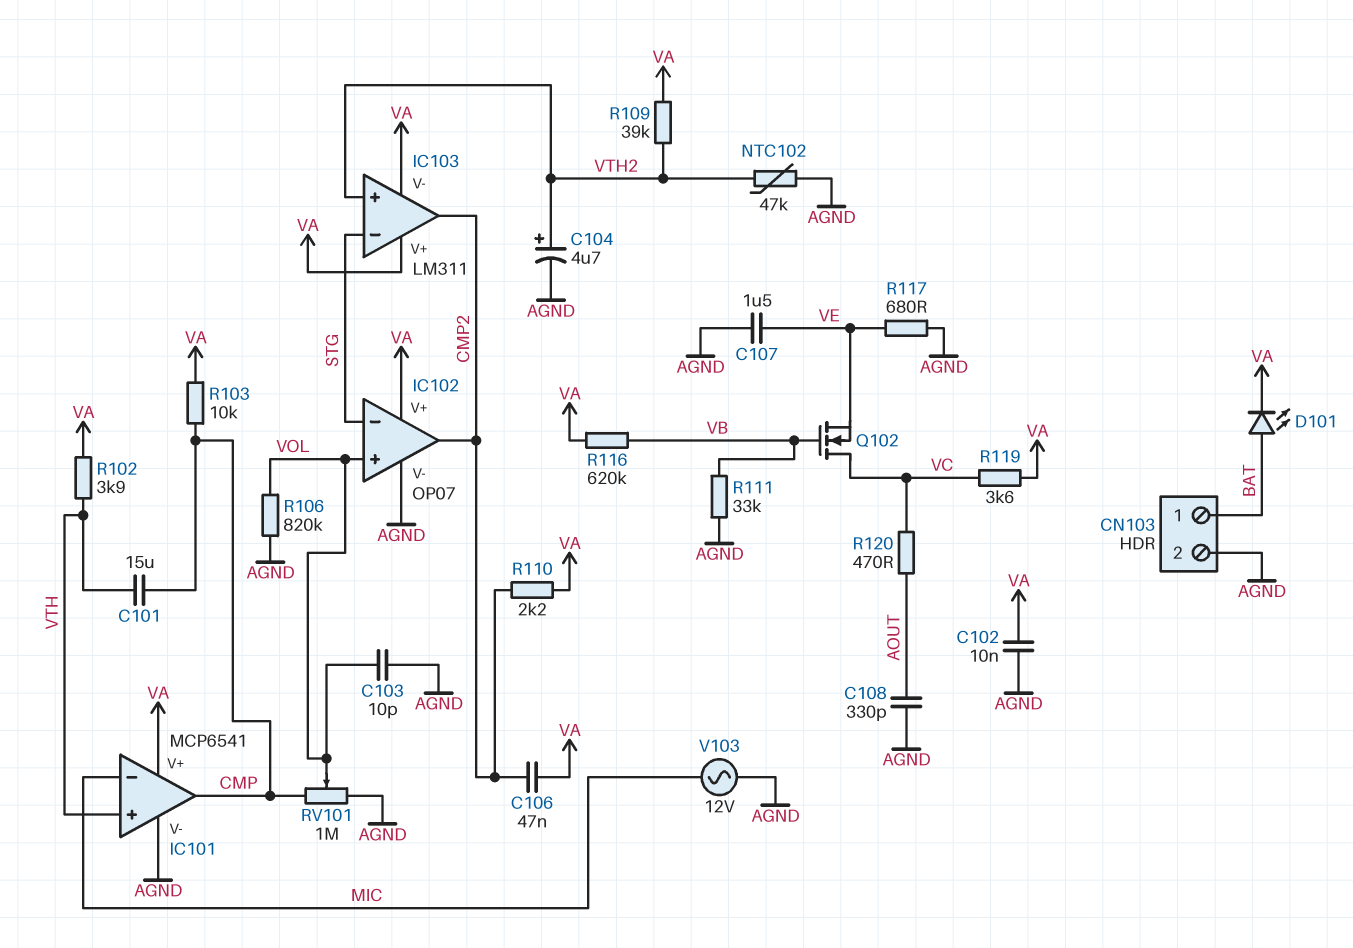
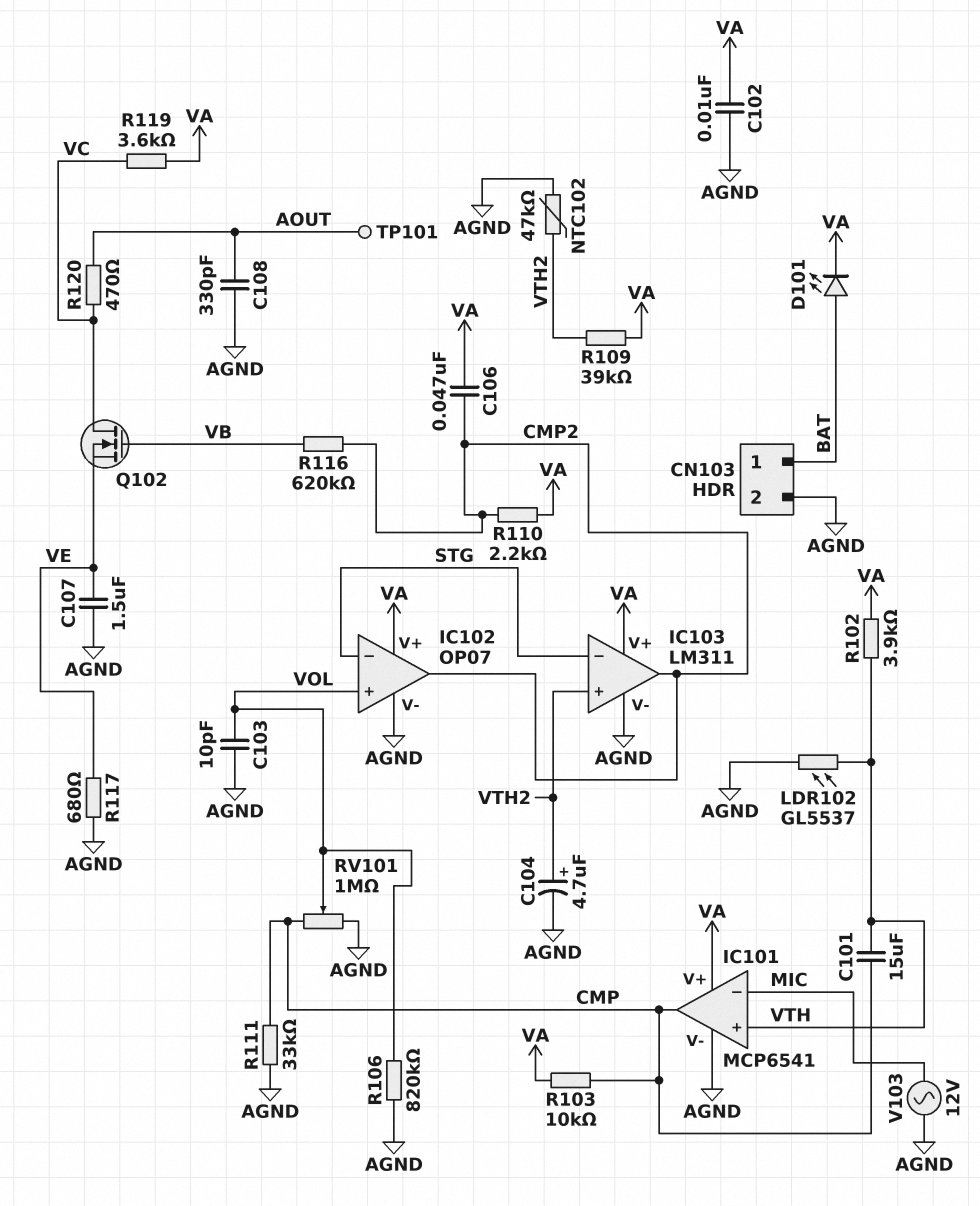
IC103 pin V-: VA -> AGND
LDR102: none -> GL5537 (AGND, VTH)
R111: 33k (AGND, VB) -> 33k (AGND, CMP)
R116: 620k (VA, VB) -> 620k (CMP2, VB)
TP101: none -> test point (AOUT)

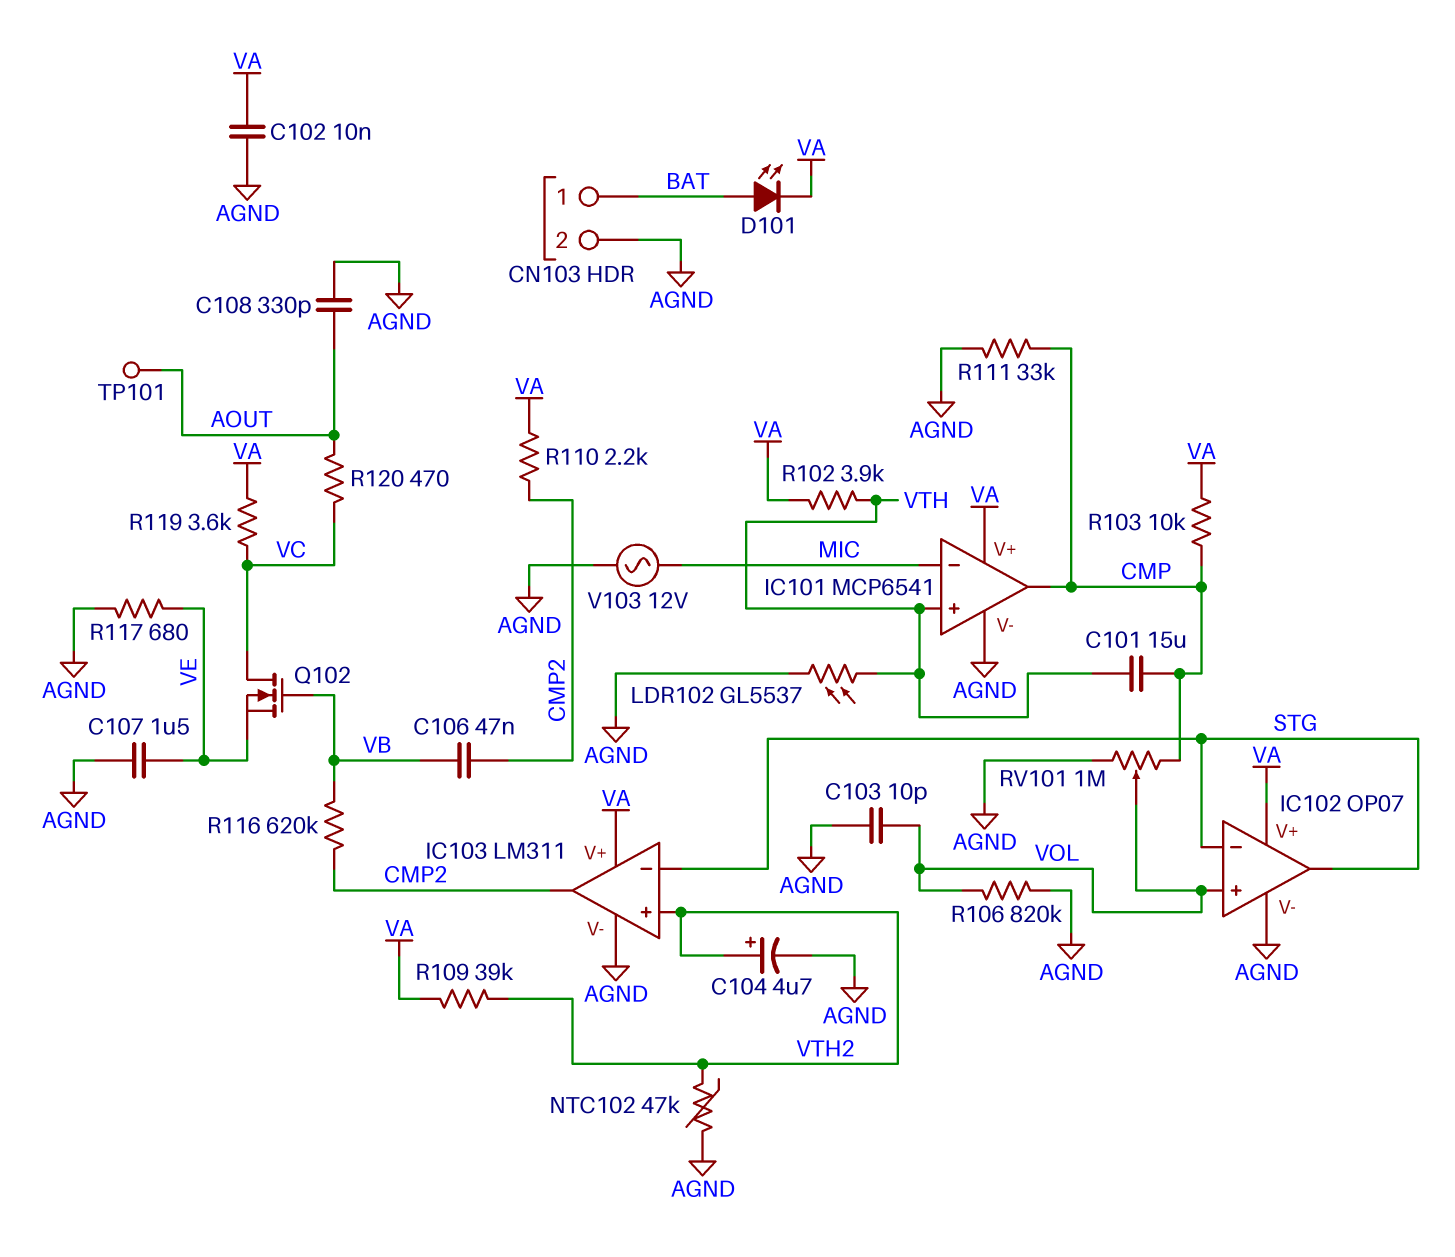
C106: 47nF (CMP2, VA) -> 47nF (CMP2, VB)
IC102 pin out: CMP2 -> STG

